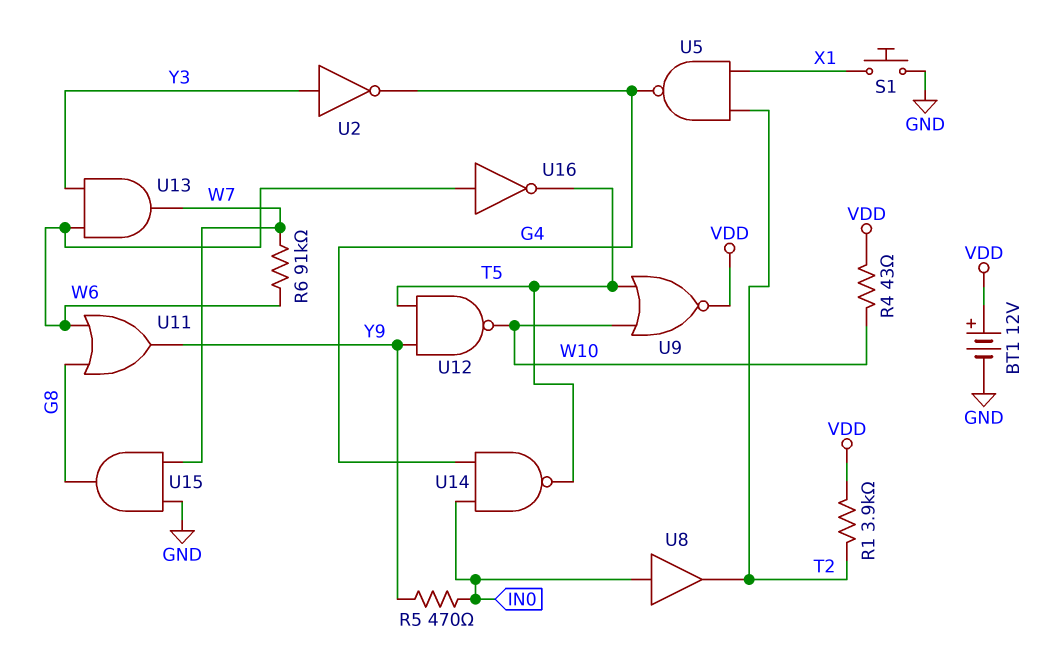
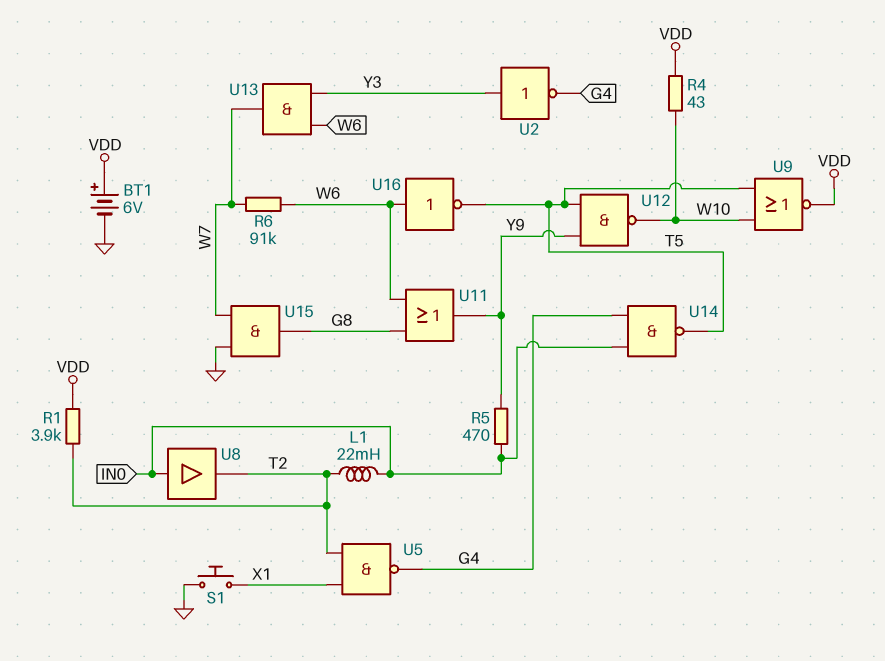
BT1: 12V (plus VDD, minus GND) -> 6V (plus VDD, minus GND)
L1: none -> 22mH (IN0, T2)

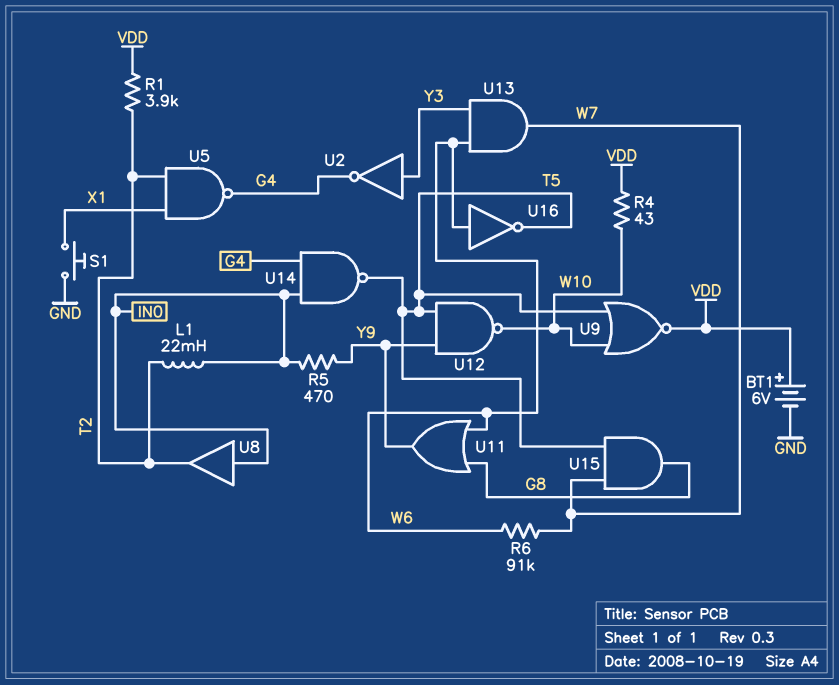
U15: AND (in GND, in W7, out G8) -> AND (in T5, in W7, out G8)

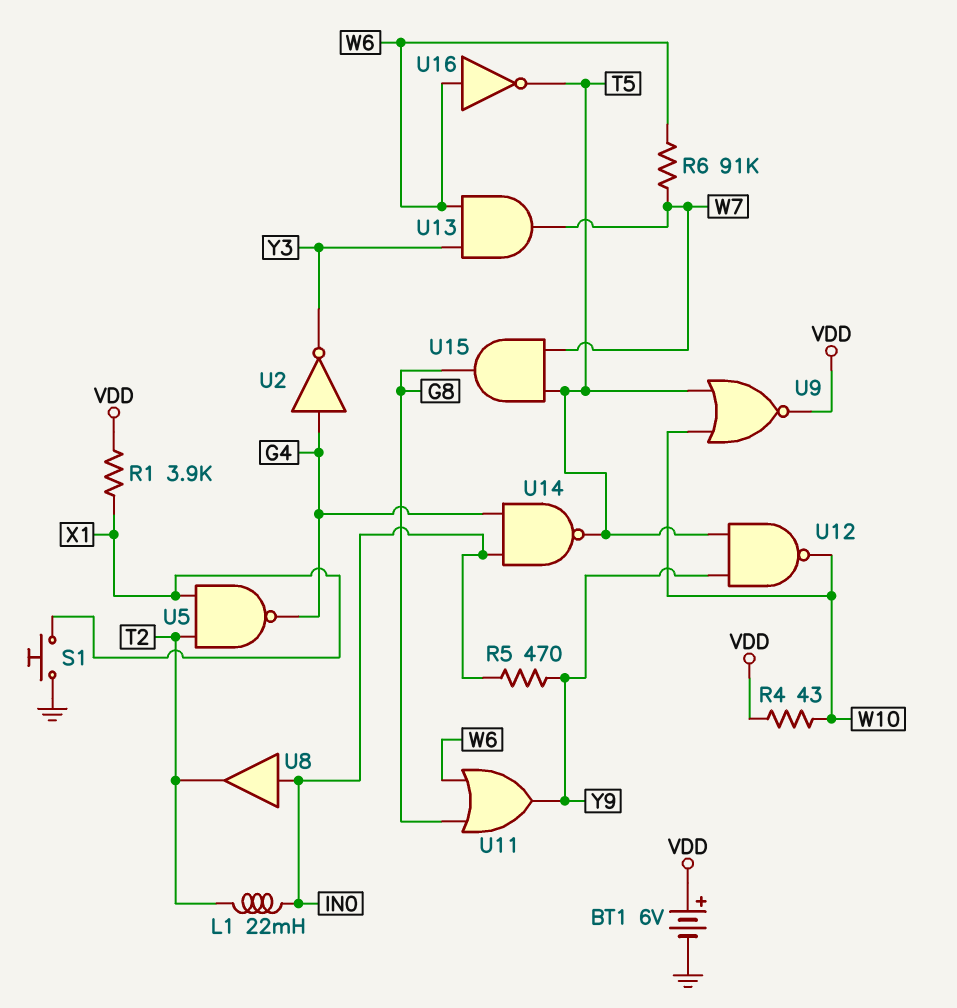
R1: 3.9k (T2, VDD) -> 3.9k (VDD, X1)
U2: NOT (in Y3, out G4) -> NOT (in G4, out Y3)

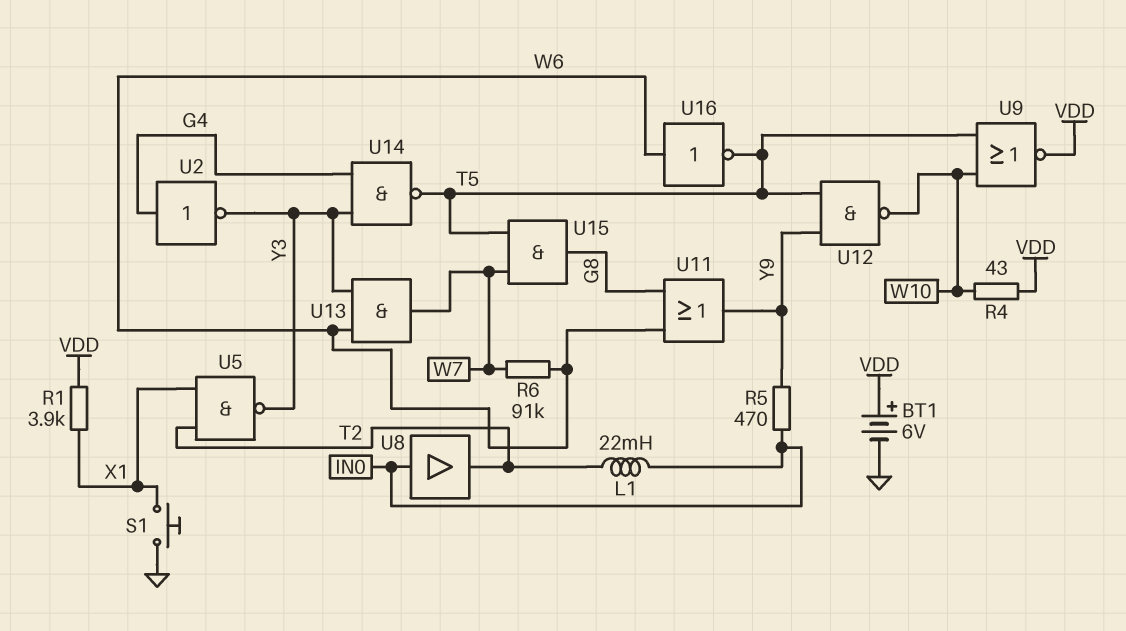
U5: NAND (in T2, in X1, out G4) -> NAND (in T2, in X1, out Y3)
U14: NAND (in G4, in IN0, out T5) -> NAND (in G4, in Y3, out T5)

